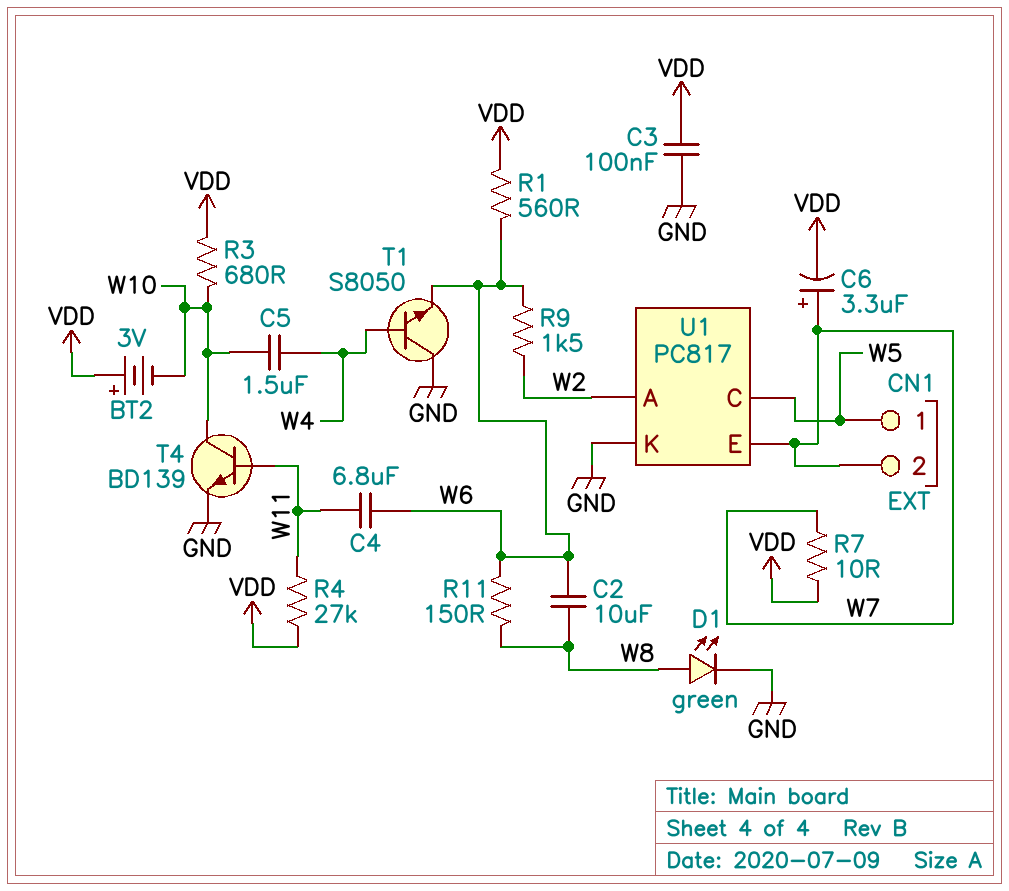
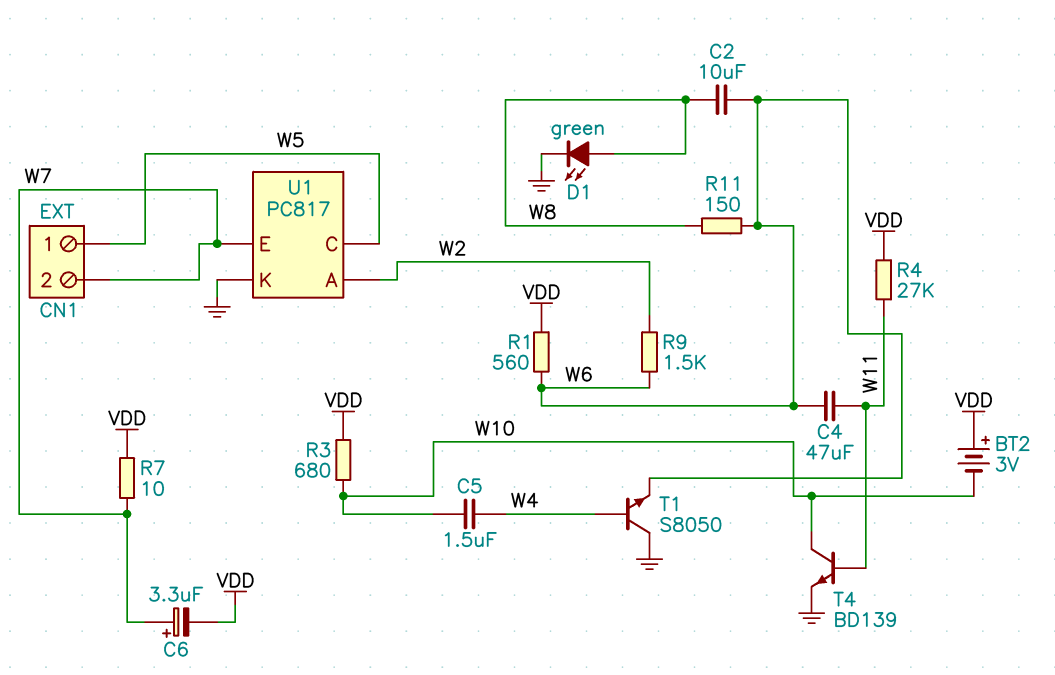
C3: 100nF (GND, VDD) -> none
C4: 6.8uF (W6, W11) -> 47uF (W6, W11)

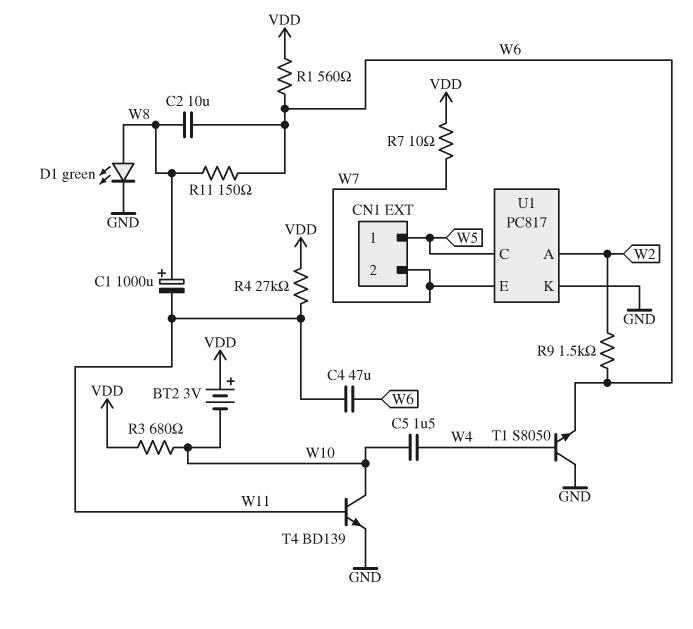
C1: none -> 1000uF (plus W8, minus W11)
C6: 3.3uF (plus W7, minus VDD) -> none

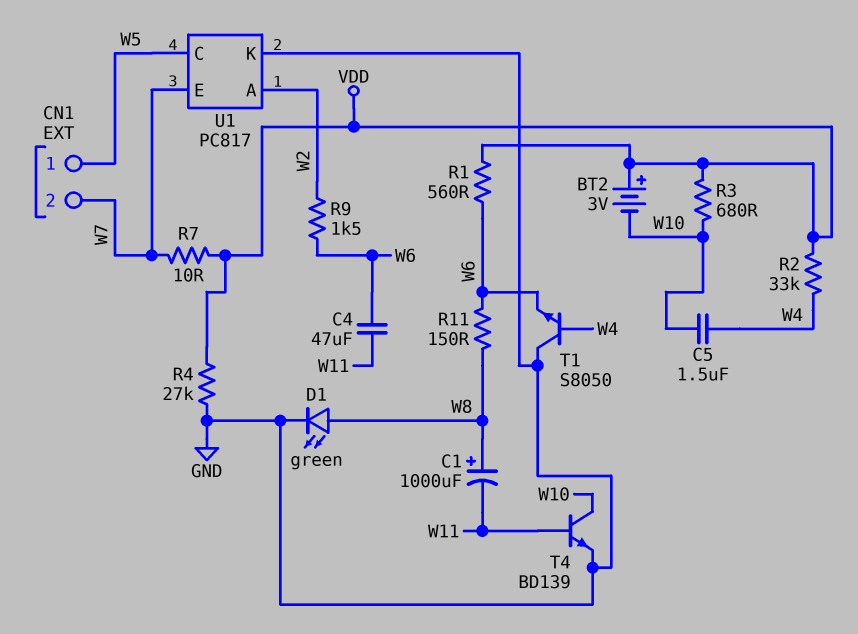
C2: 10uF (W6, W8) -> none
R2: none -> 33k (VDD, W4)
R4: 27k (VDD, W11) -> 27k (GND, VDD)

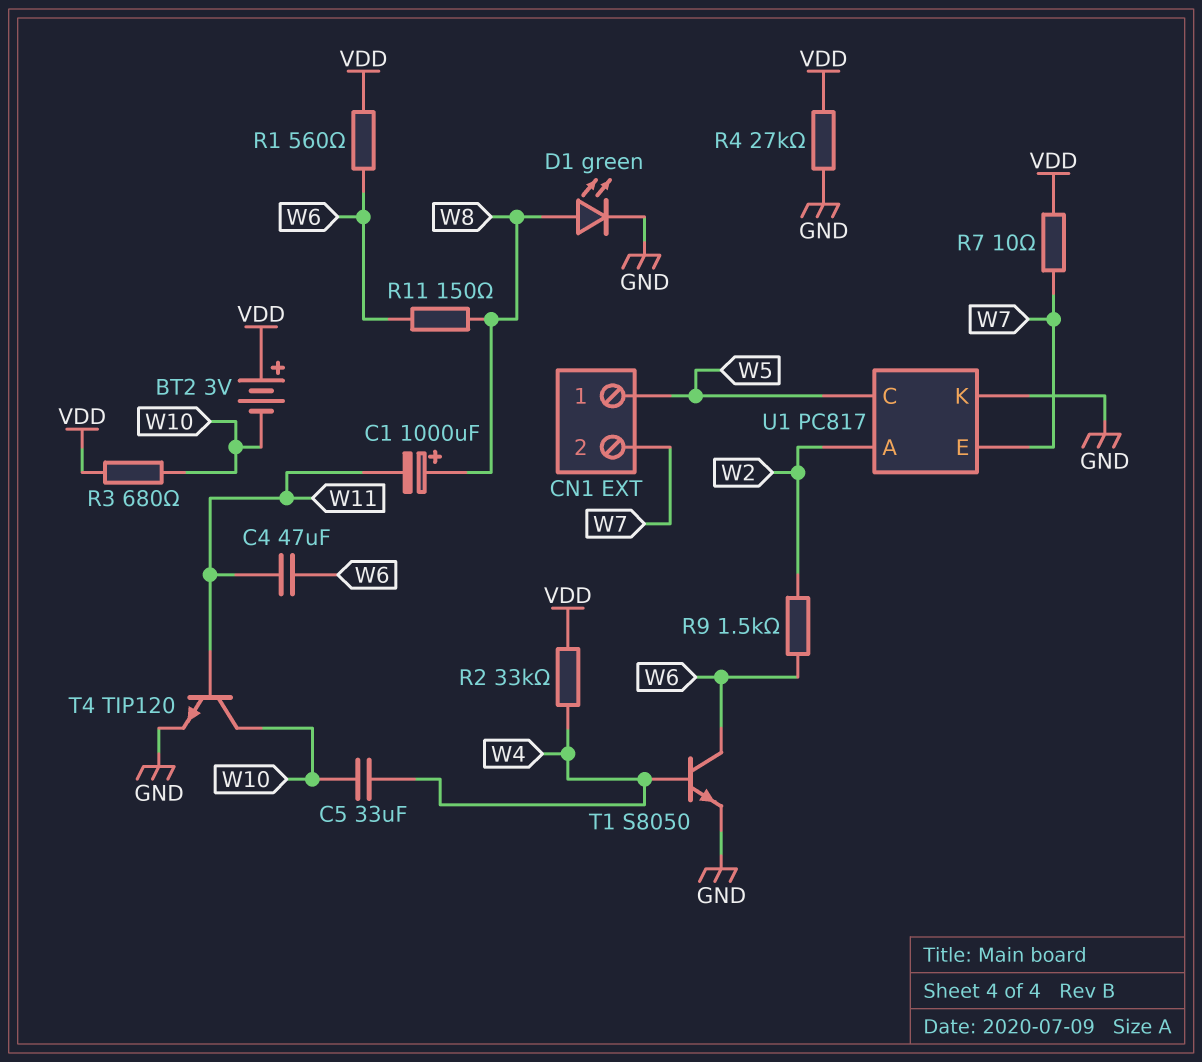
C5: 1.5uF (W4, W10) -> 33uF (W4, W10)
T1: NPN S8050 (B W4, C GND, E W6) -> NPN S8050 (B W4, C W6, E GND)
T4: NPN BD139 (B W11, C W10, E GND) -> NPN TIP120 (B W11, C W10, E GND)

